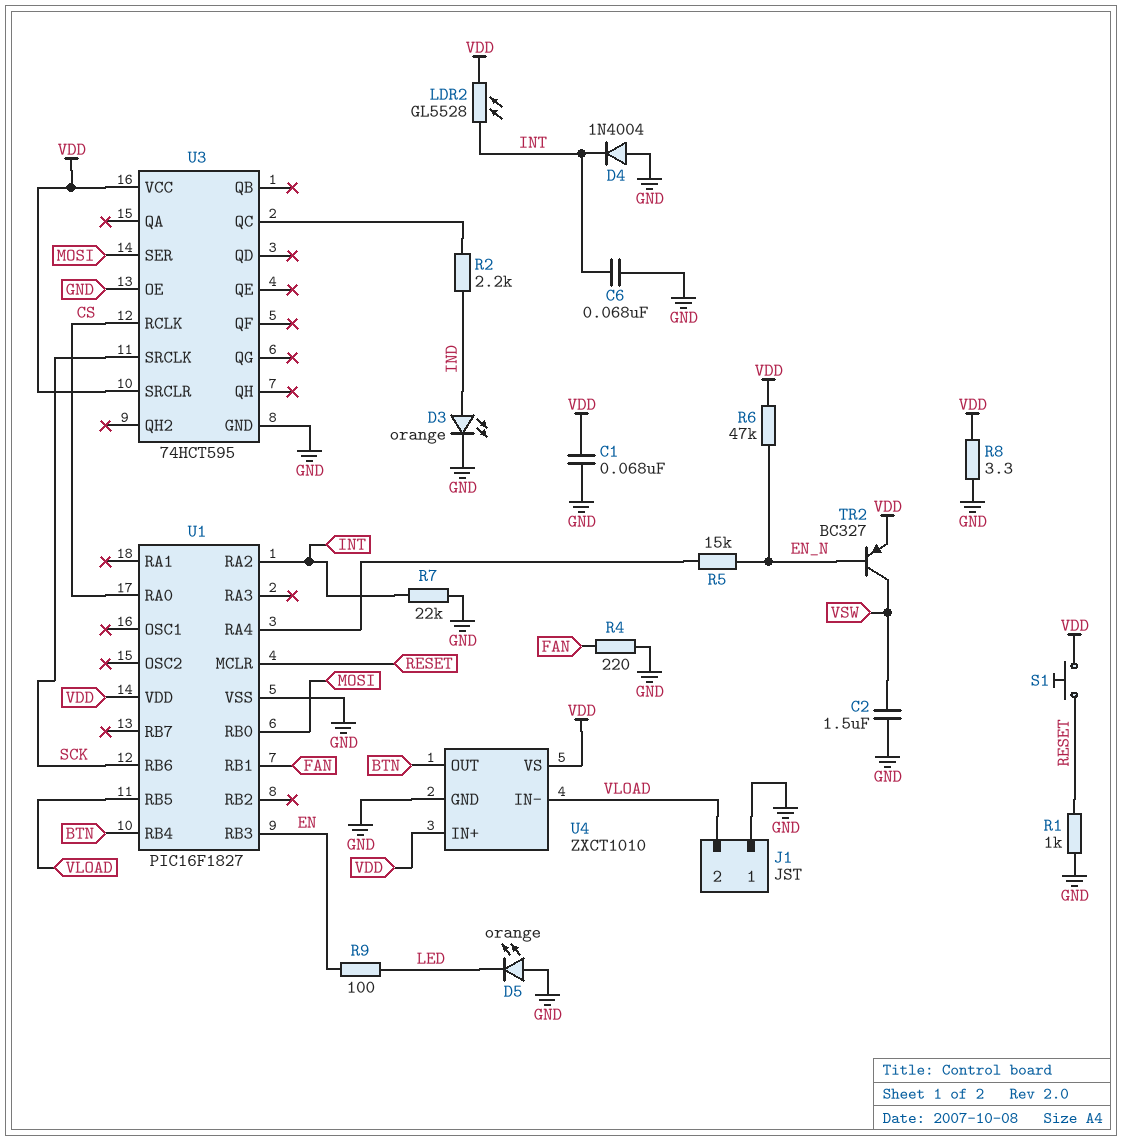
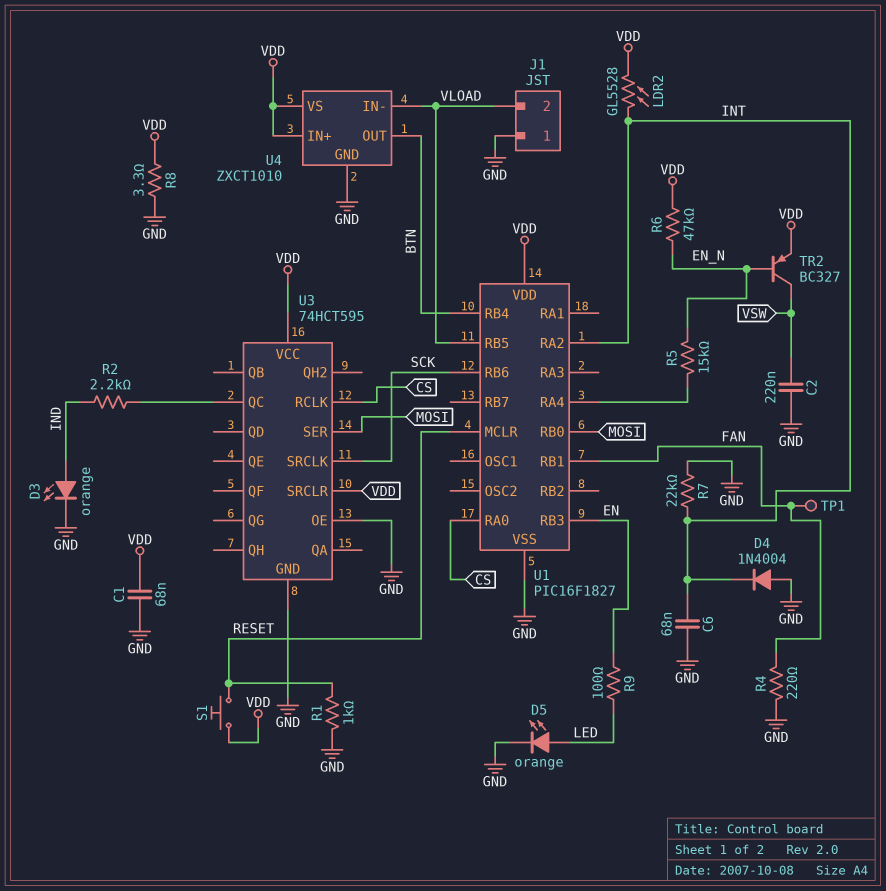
C2: 1.5uF (GND, VSW) -> 220nF (GND, VSW)
D5: LED orange (A GND, K LED) -> LED orange (A LED, K GND)
TP1: none -> test point (FAN)

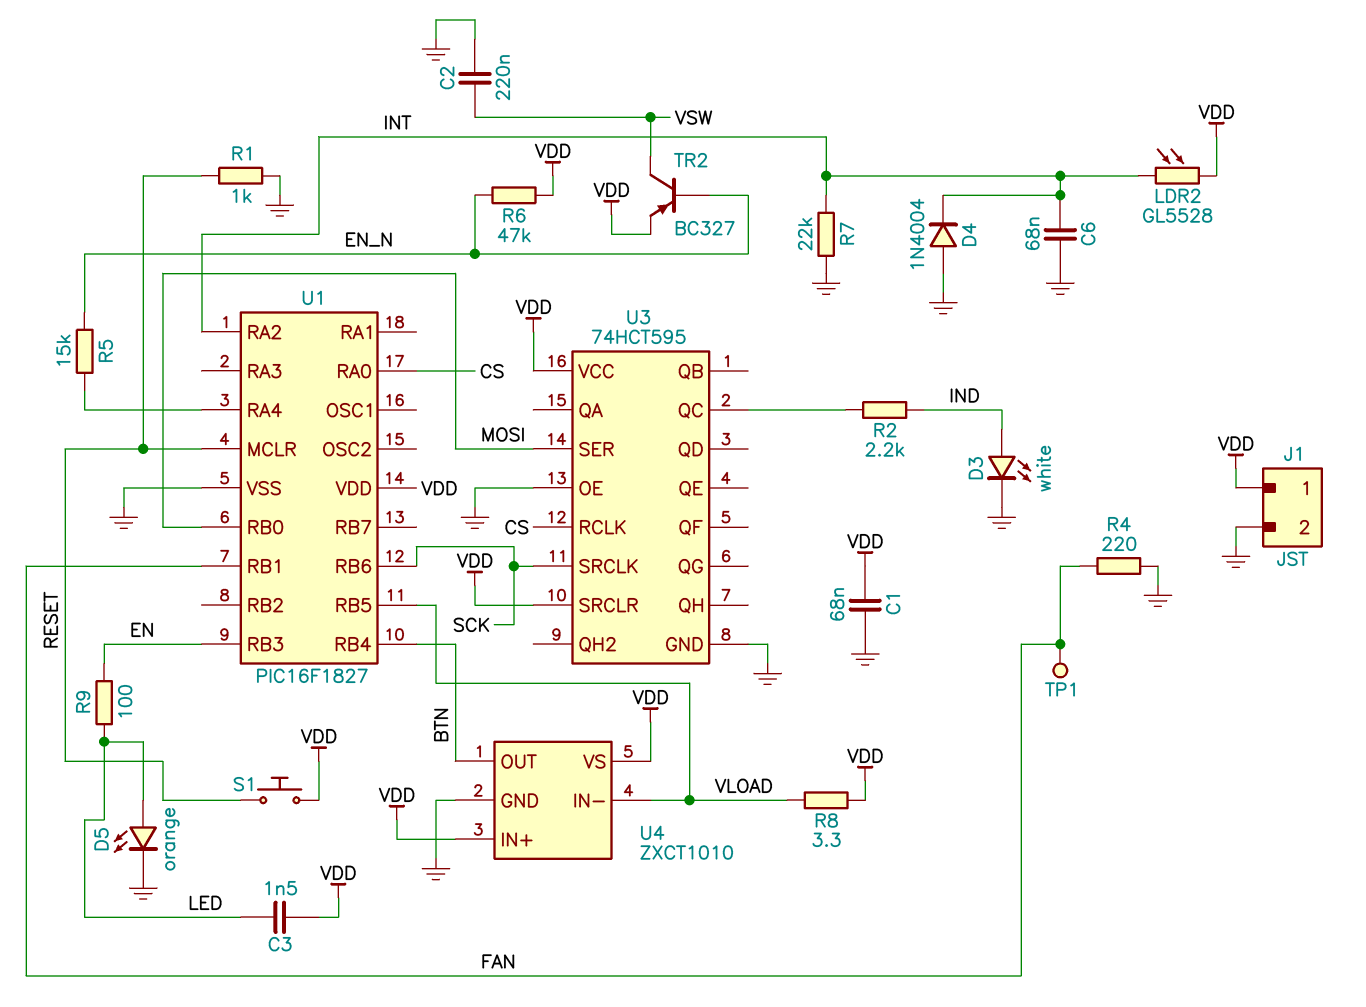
C3: none -> 1.5nF (LED, VDD)
D3: LED orange (A IND, K GND) -> LED white (A IND, K GND)
J1 pin 1: GND -> VDD
J1 pin 2: VLOAD -> GND
R8: 3.3 (GND, VDD) -> 3.3 (VDD, VLOAD)

